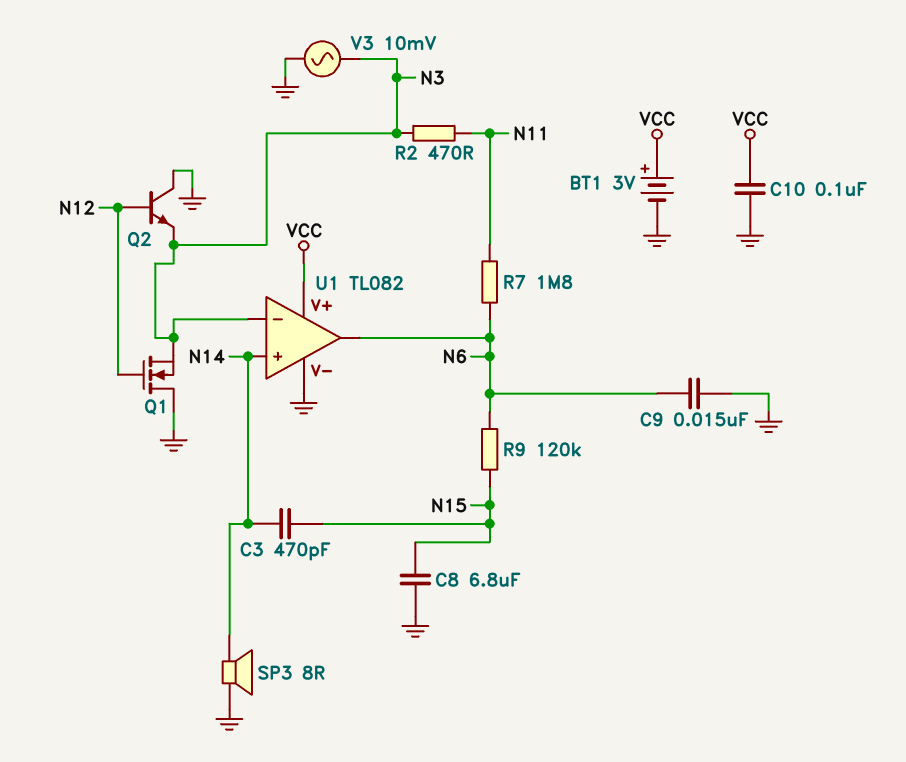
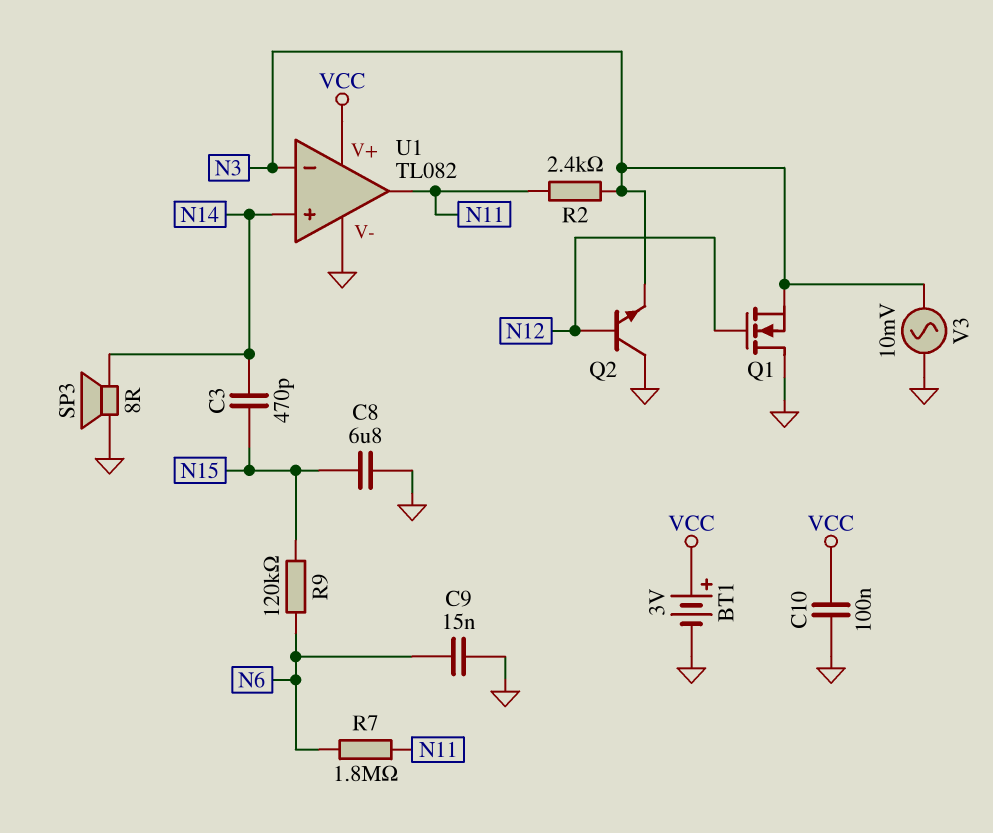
R2: 470 (N3, N11) -> 2.4k (N3, N11)
U1 pin out: N6 -> N11

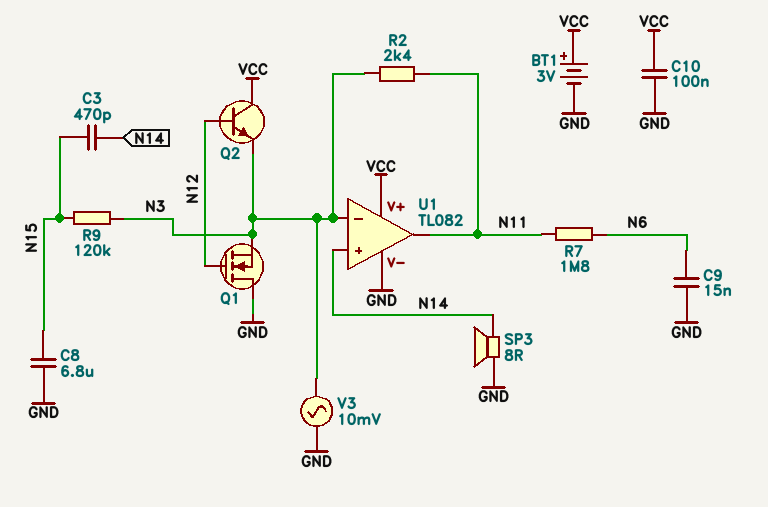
Q2: NPN (B N12, C GND, E N3) -> NPN (B N12, C VCC, E N3)
R9: 120k (N6, N15) -> 120k (N3, N15)

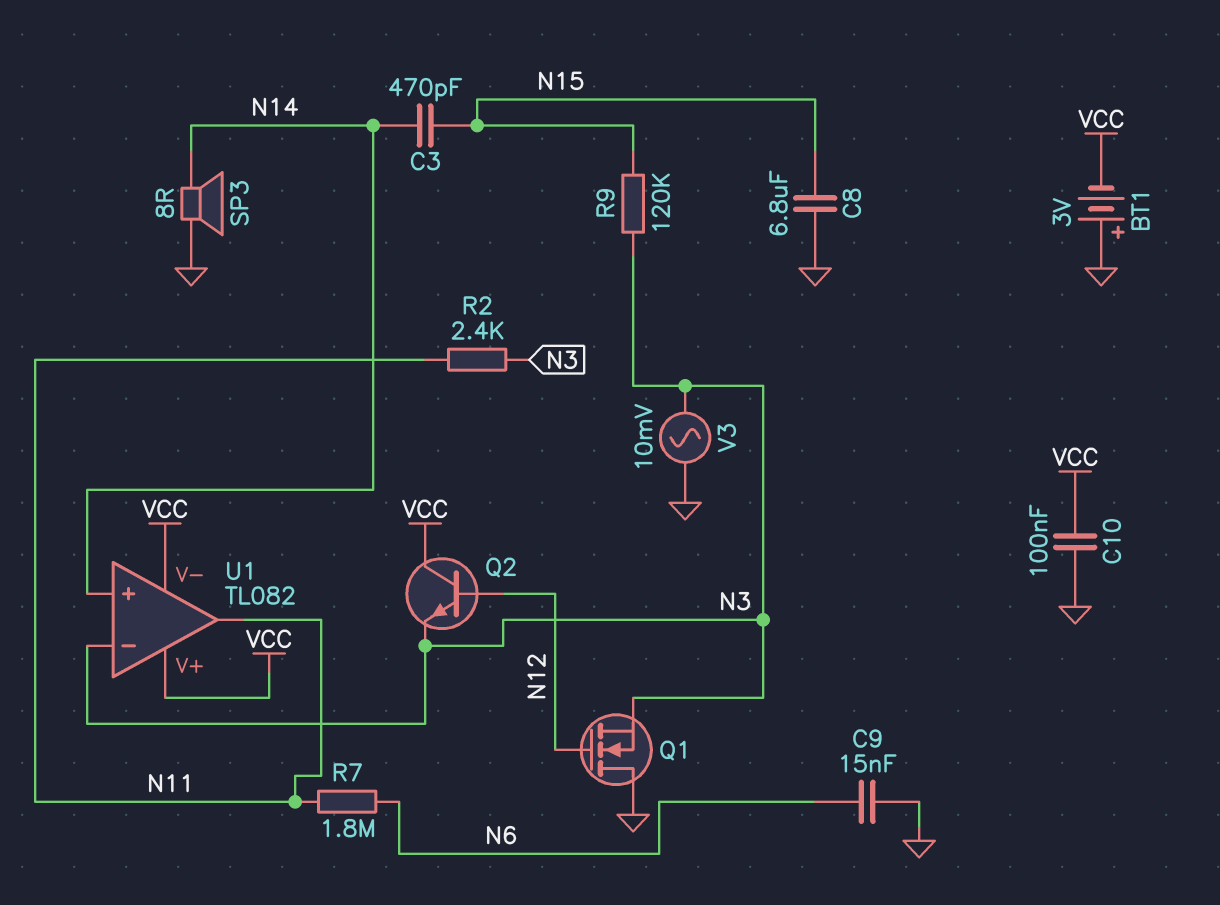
BT1: 3V (plus VCC, minus GND) -> 3V (plus GND, minus VCC)
U1 pin V-: GND -> VCC

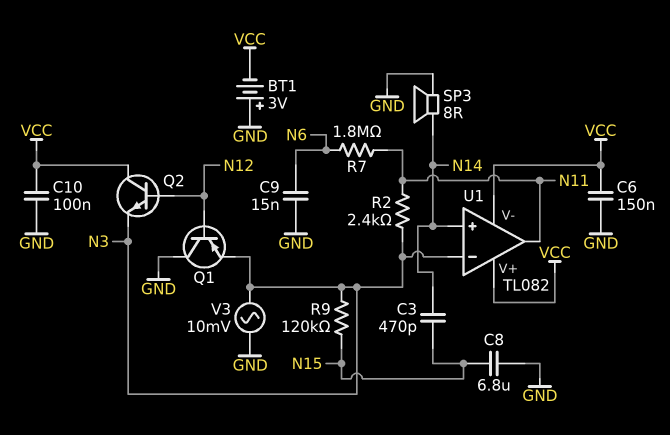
C6: none -> 150nF (GND, VCC)
Q1: NMOS (G N12, D GND, S N3) -> PNP (B N12, C GND, E N3)

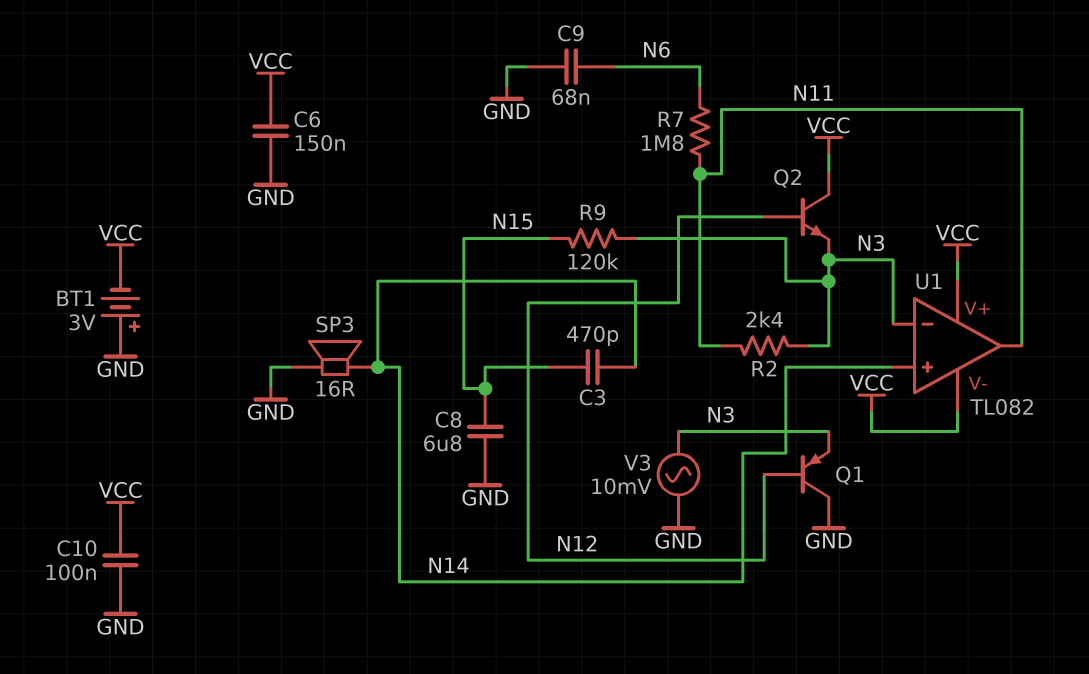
C9: 15nF (GND, N6) -> 68nF (GND, N6)
SP3: speaker 8R (GND, N14) -> speaker 16R (GND, N14)

